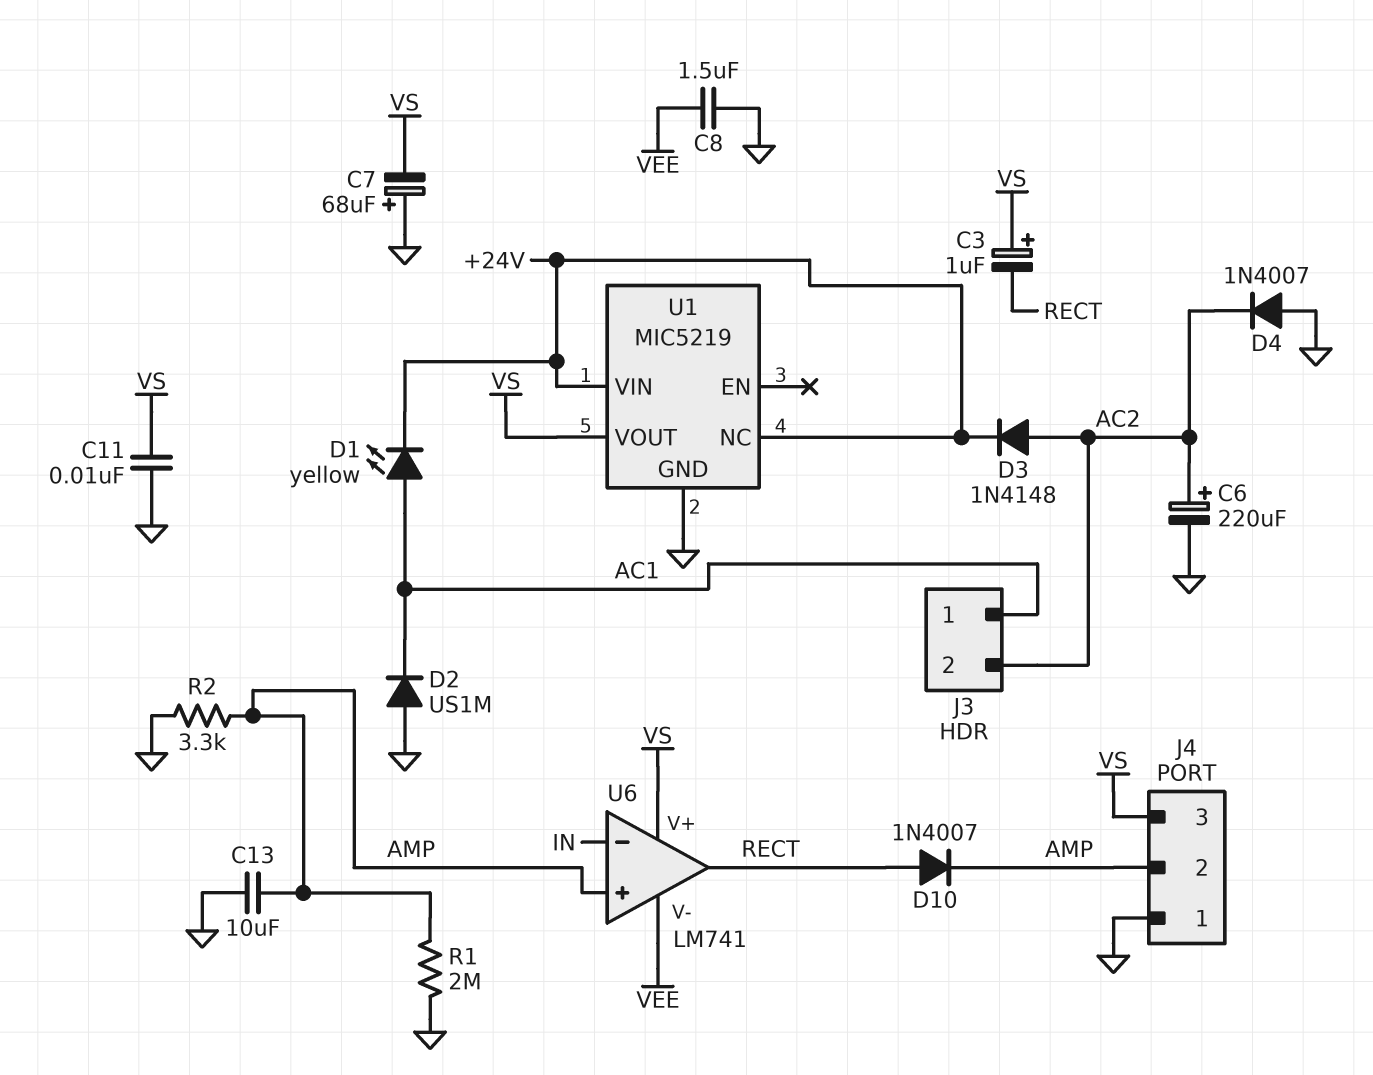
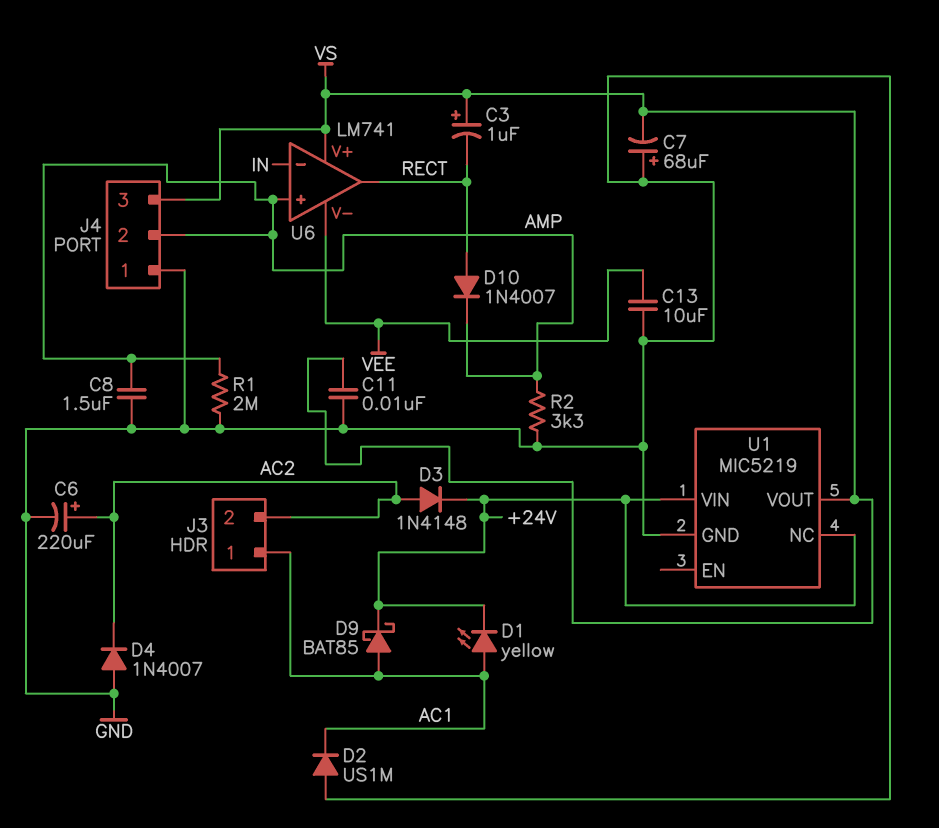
C8: 1.5uF (GND, VEE) -> 1.5uF (AMP, GND)
C13: 10uF (AMP, GND) -> 10uF (GND, VEE)
D9: none -> schottky BAT85 (A AC1, K +24V)

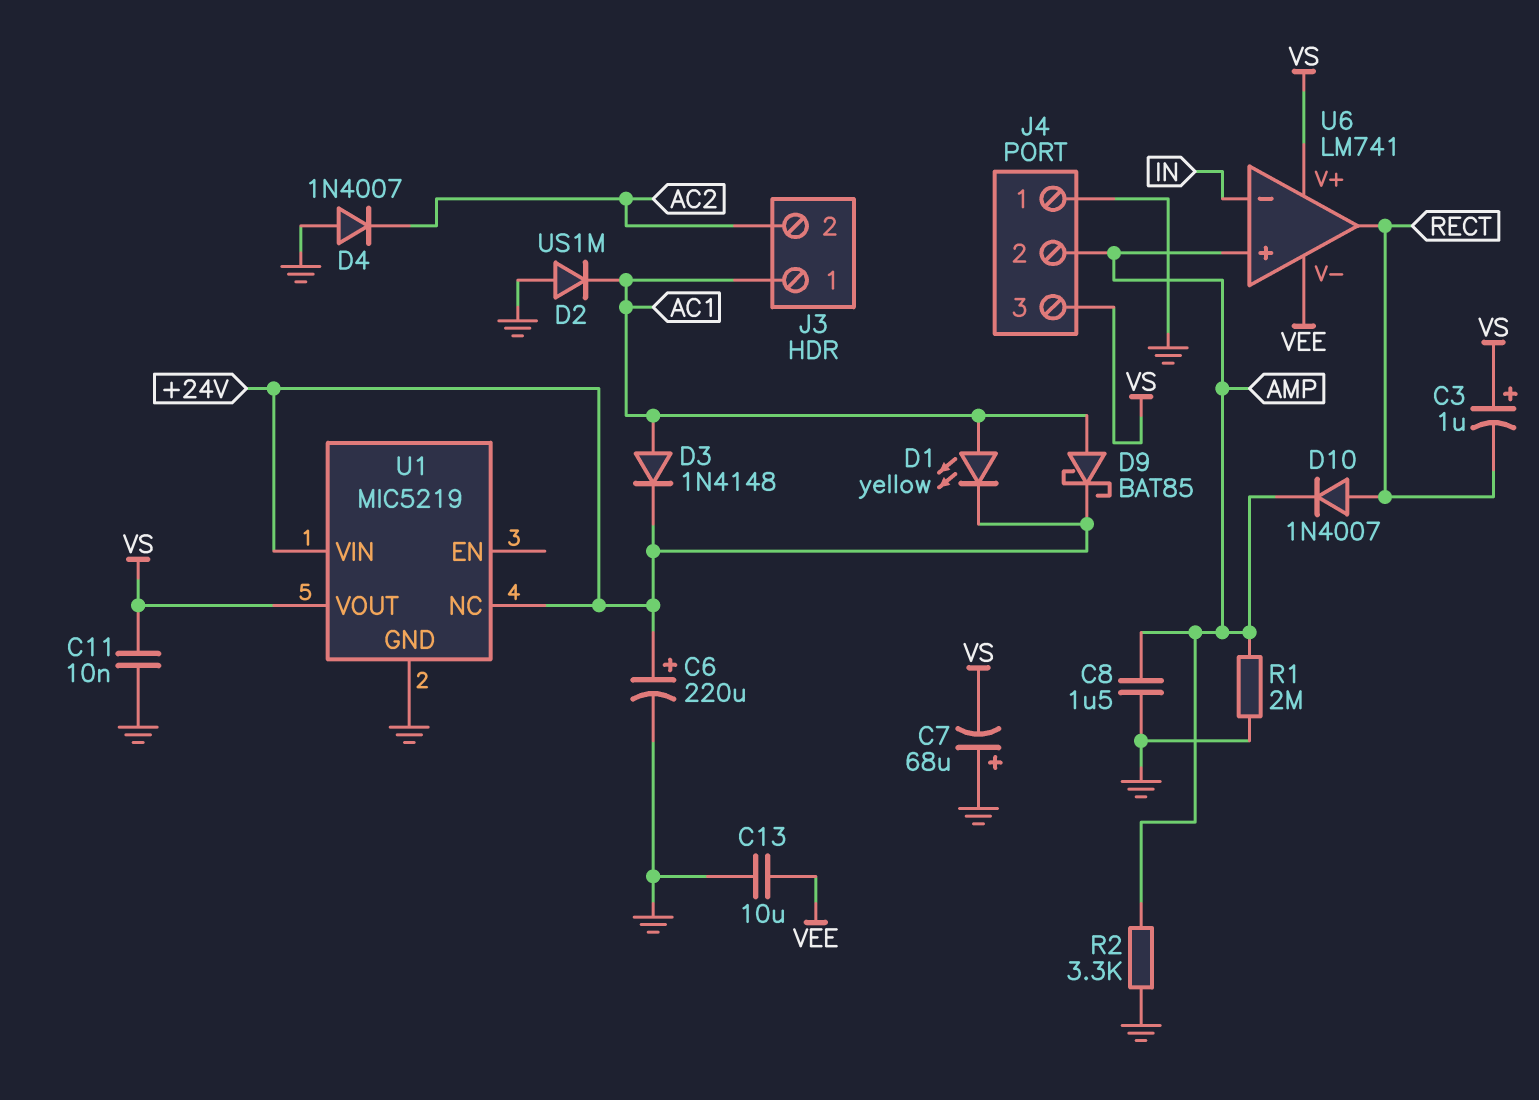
C6: 220uF (plus AC2, minus GND) -> 220uF (plus +24V, minus GND)
D3: diode 1N4148 (A AC2, K +24V) -> diode 1N4148 (A AC1, K +24V)

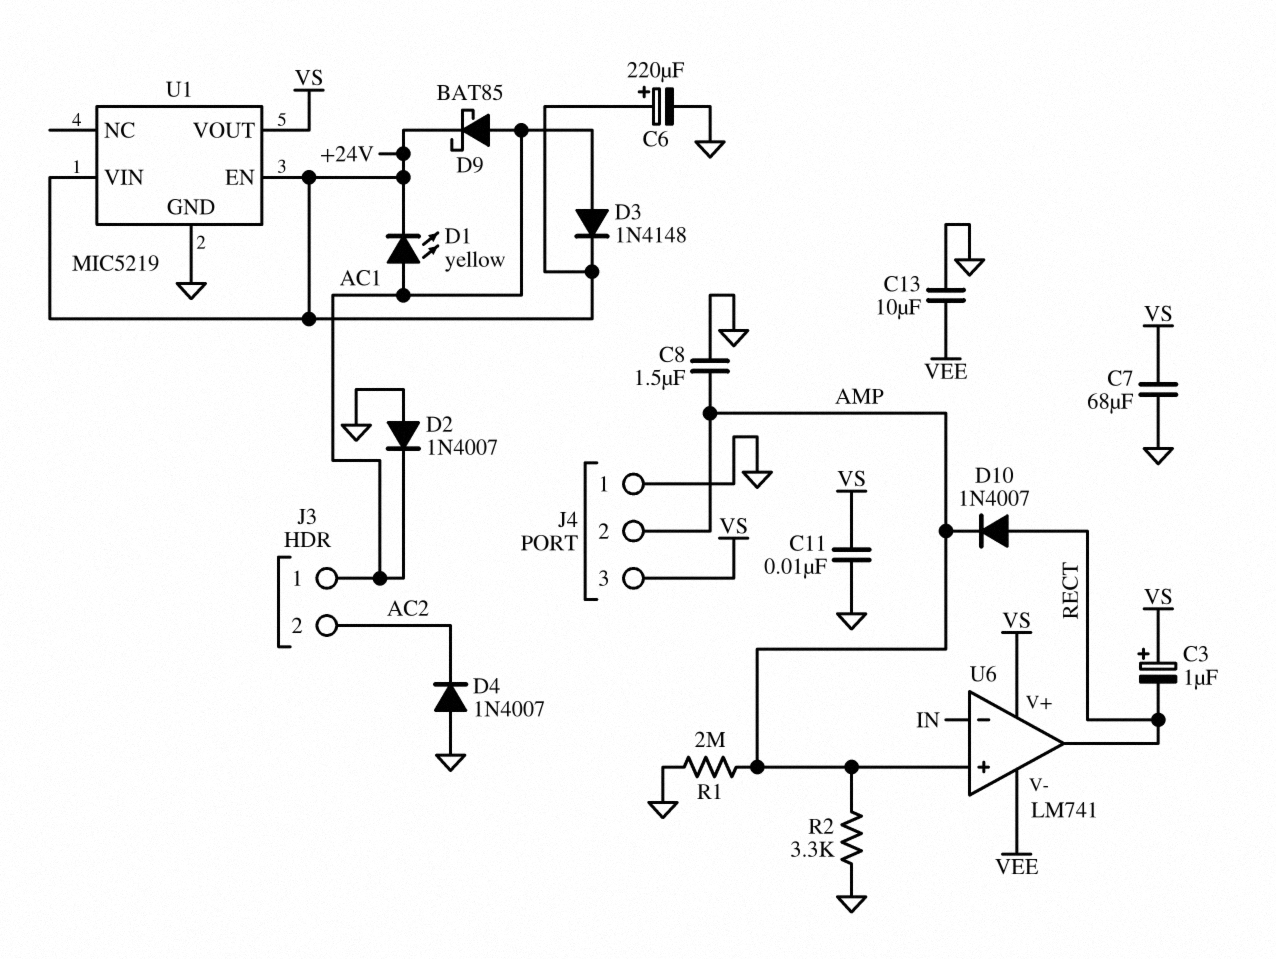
C7: 68uF (plus GND, minus VS) -> 68uF (GND, VS)
D2: diode US1M (A GND, K AC1) -> diode 1N4007 (A GND, K AC1)
U1 pin EN: none -> +24V
U1 pin NC: +24V -> none

